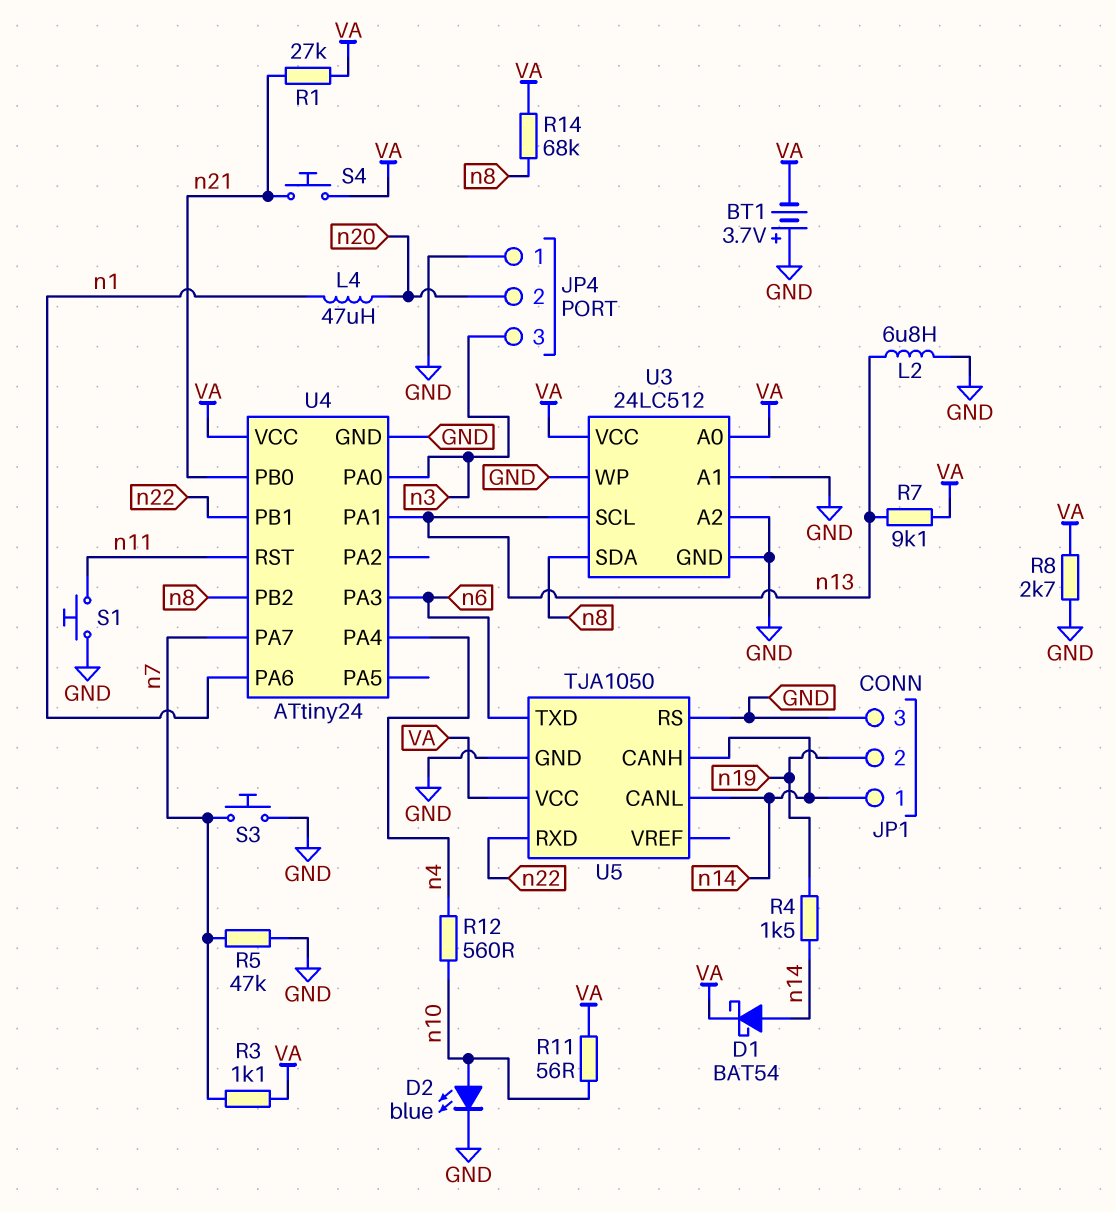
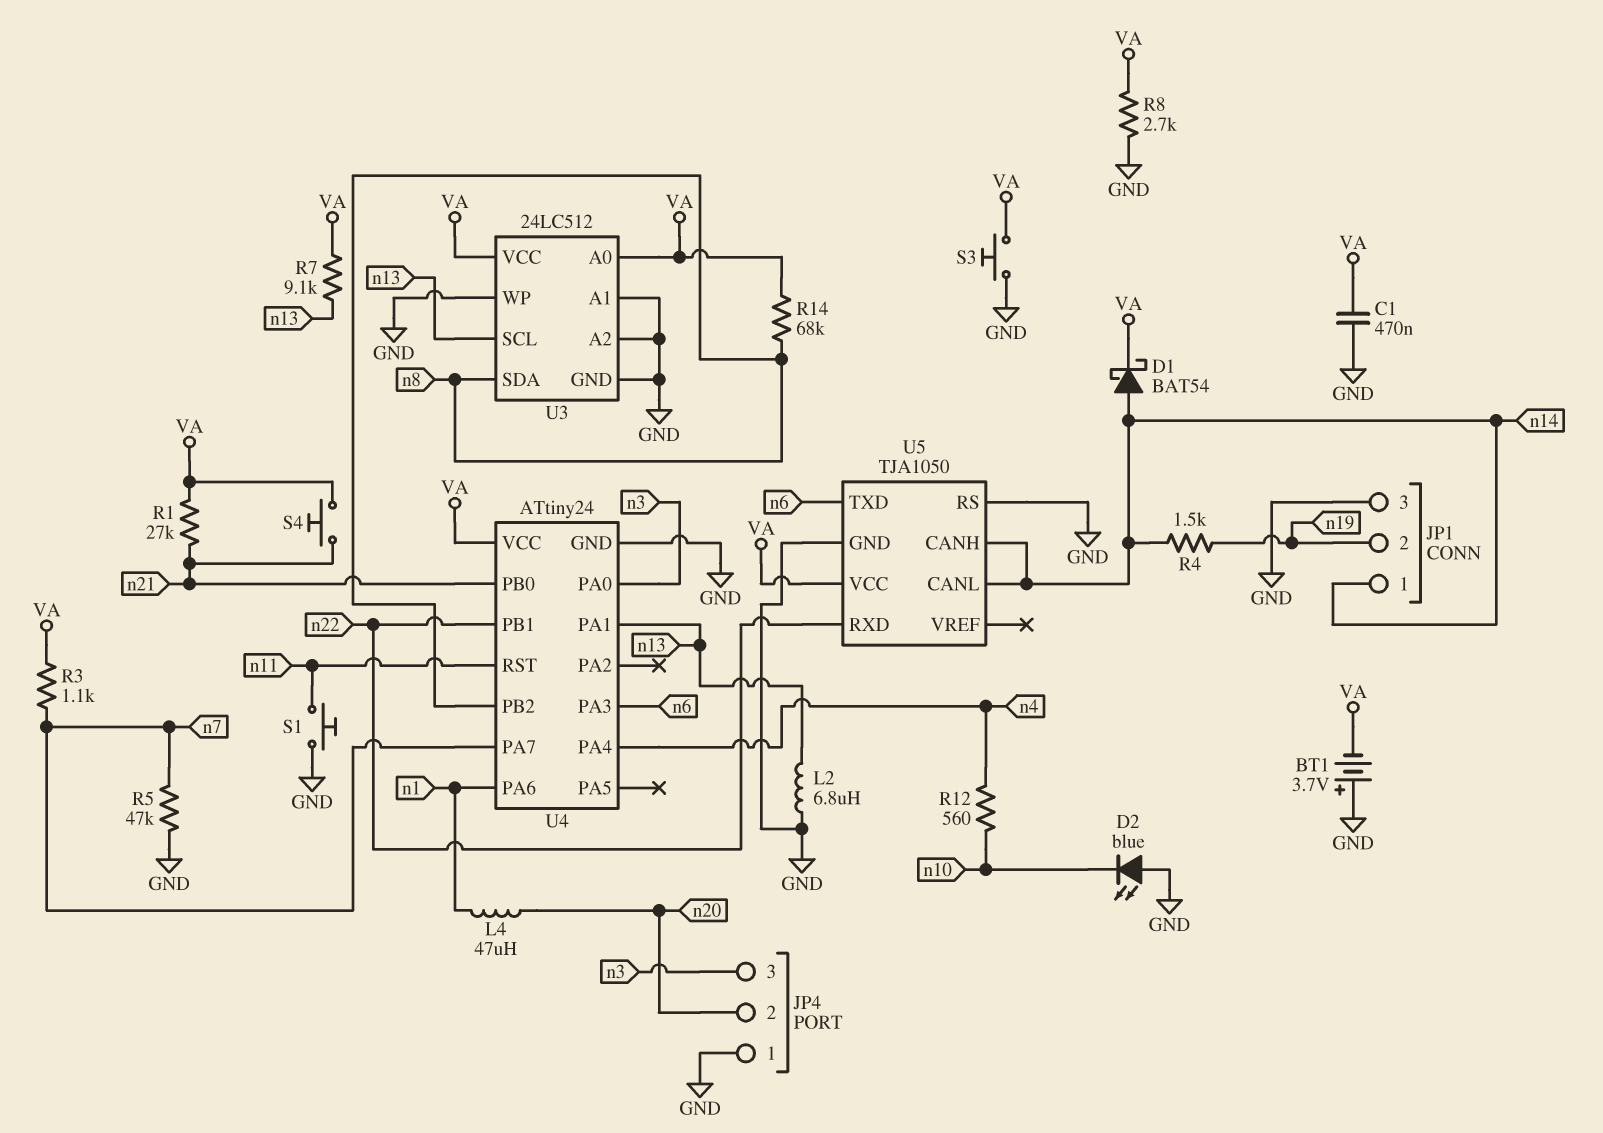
C1: none -> 470nF (GND, VA)
D2: LED blue (A n10, K GND) -> LED blue (A GND, K n10)
R11: 56 (VA, n10) -> none
S3: button (GND, n7) -> button (GND, VA)

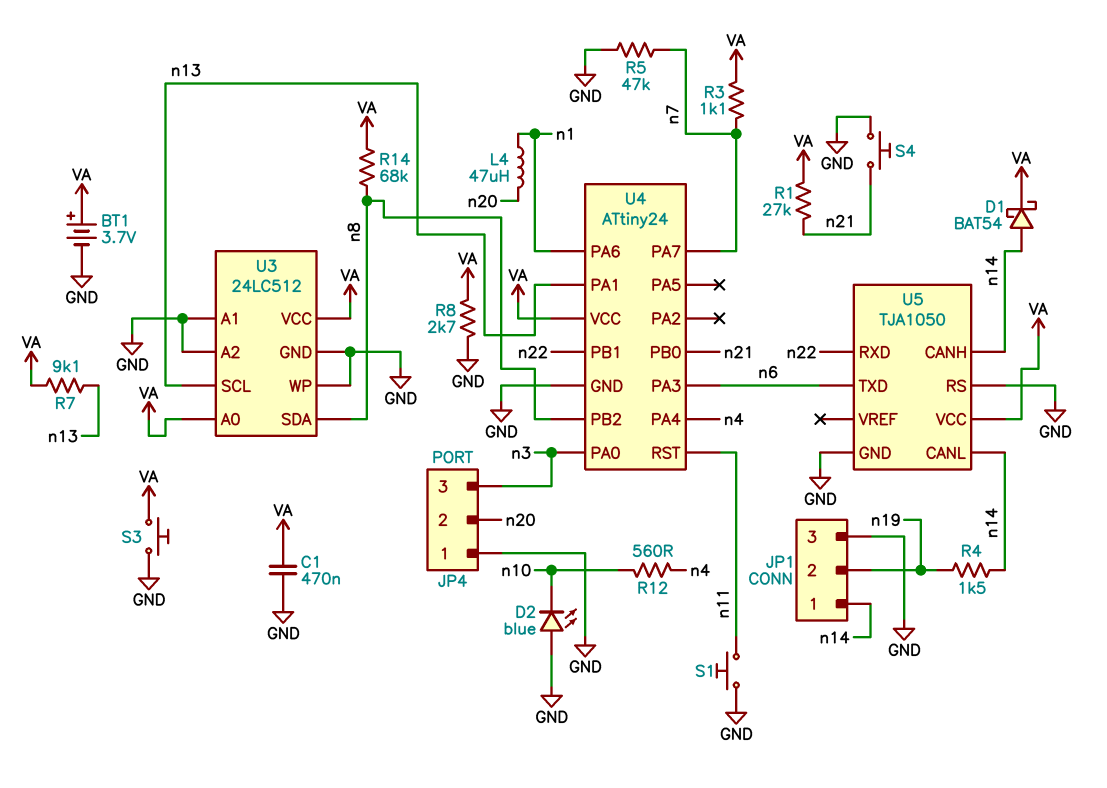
BT1: 3.7V (plus GND, minus VA) -> 3.7V (plus VA, minus GND)
L2: 6.8uH (GND, n13) -> none
S4: button (VA, n21) -> button (GND, n21)

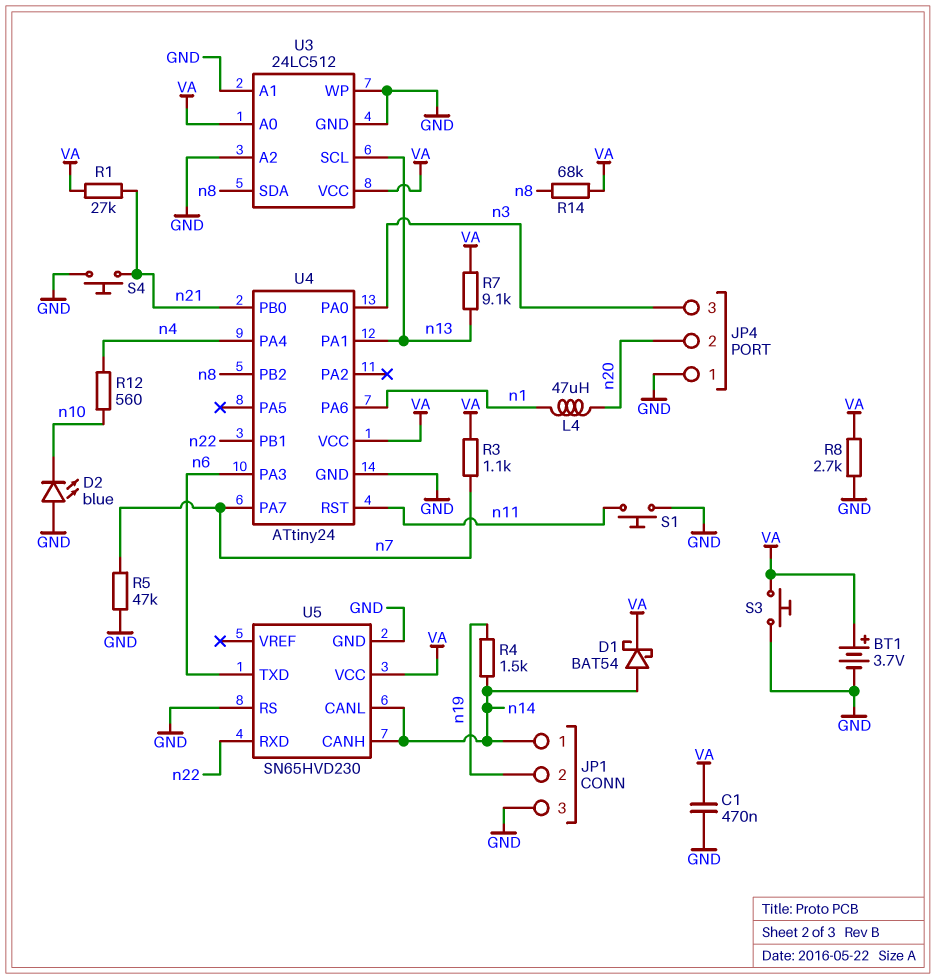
U5: TJA1050 -> SN65HVD230

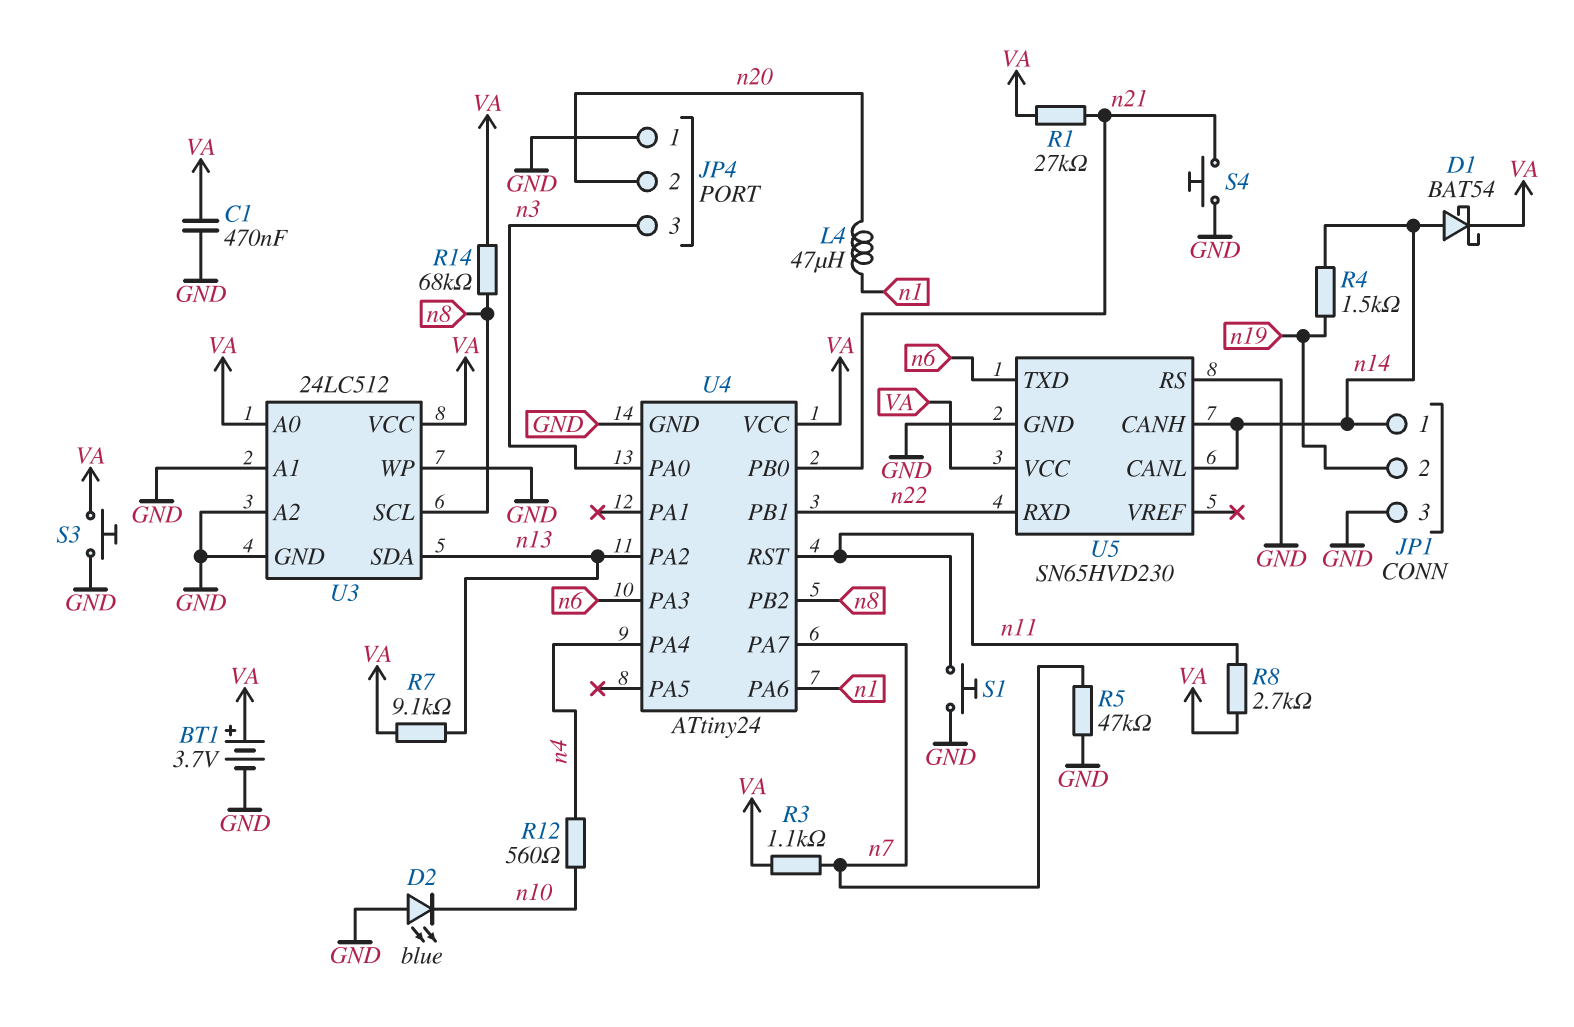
R8: 2.7k (GND, VA) -> 2.7k (VA, n11)
U3 pin SCL: n13 -> n8
U3 pin SDA: n8 -> n13
U4 pin PA1: n13 -> none
U4 pin PA2: none -> n13

